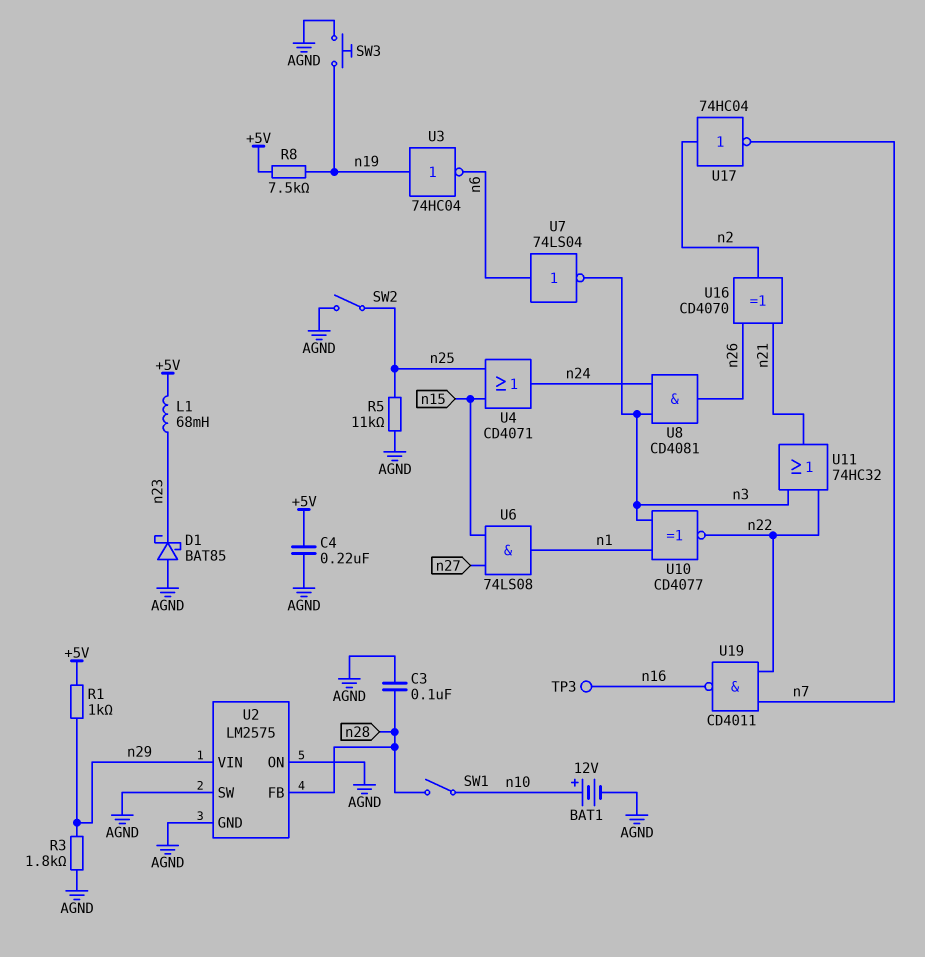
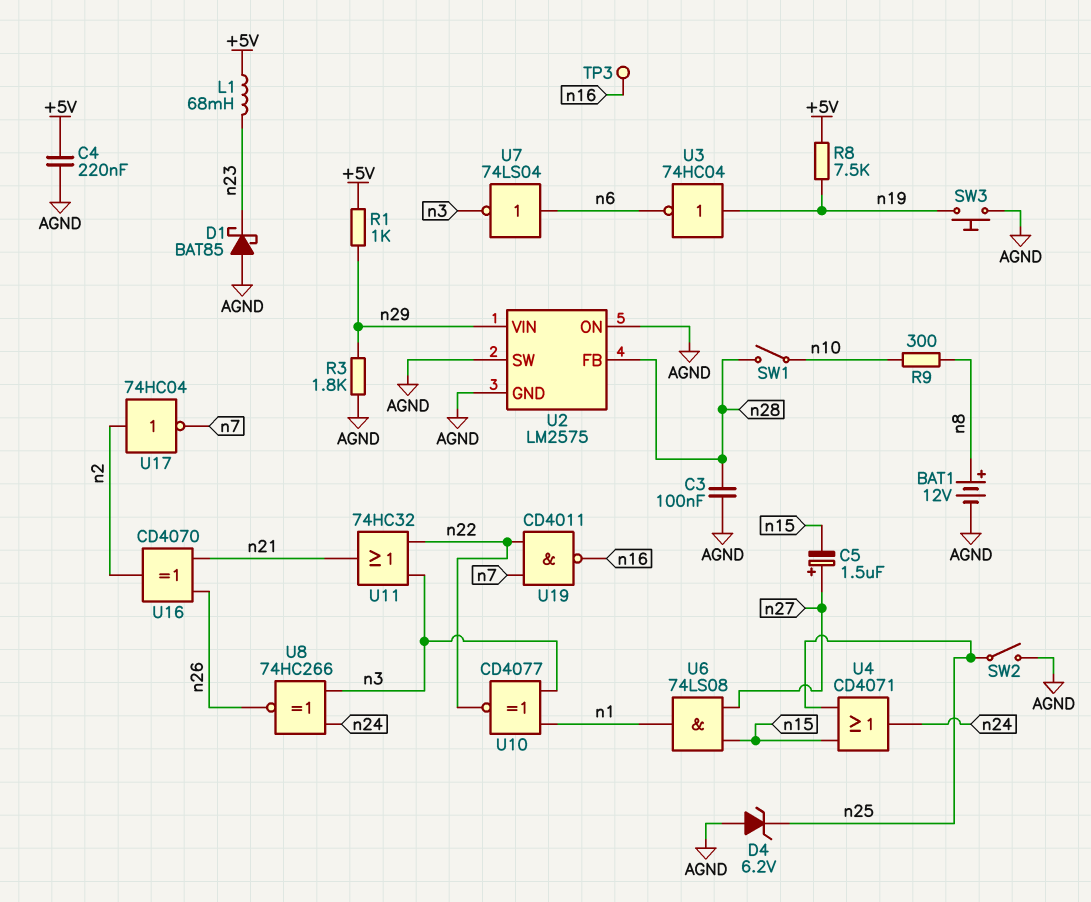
BAT1: 12V (plus n10, minus AGND) -> 12V (plus n8, minus AGND)
C5: none -> 1.5uF (plus n27, minus n15)
D4: none -> zener 6.2V (A AGND, K n25)
R5: 11k (AGND, n25) -> none
R9: none -> 300 (n8, n10)
U8: AND CD4081 (in n3, in n24, out n26) -> XNOR 74HC266 (in n3, in n24, out n26)

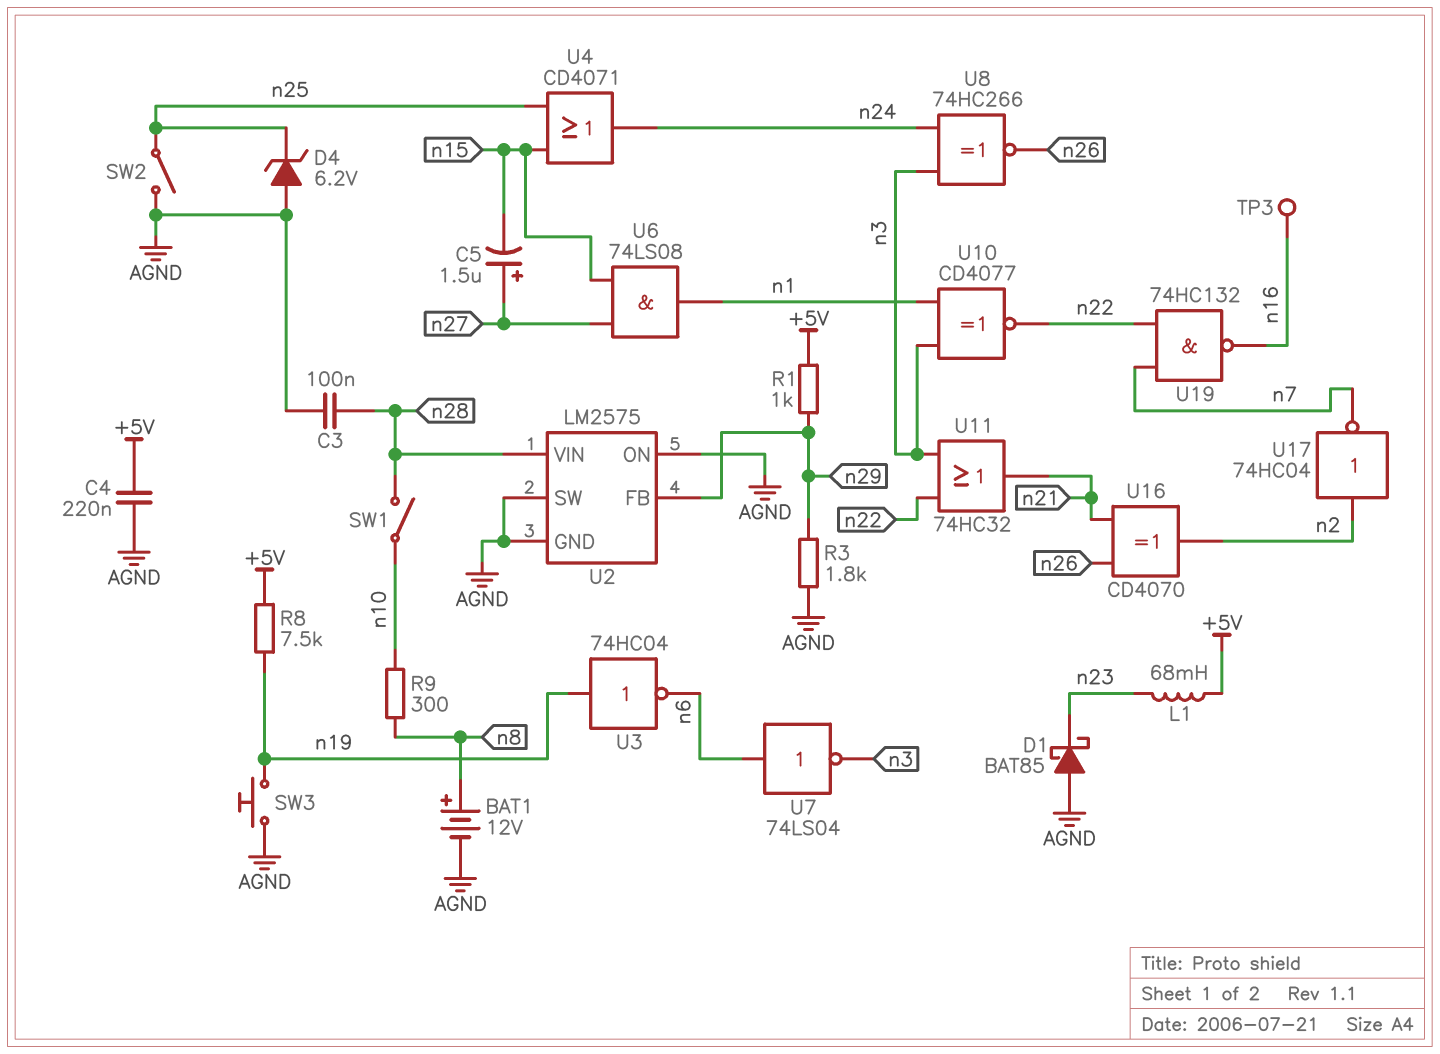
U2 pin FB: n28 -> n29
U2 pin VIN: n29 -> n28
U19: NAND CD4011 (in n7, in n22, out n16) -> NAND 74HC132 (in n7, in n22, out n16)

